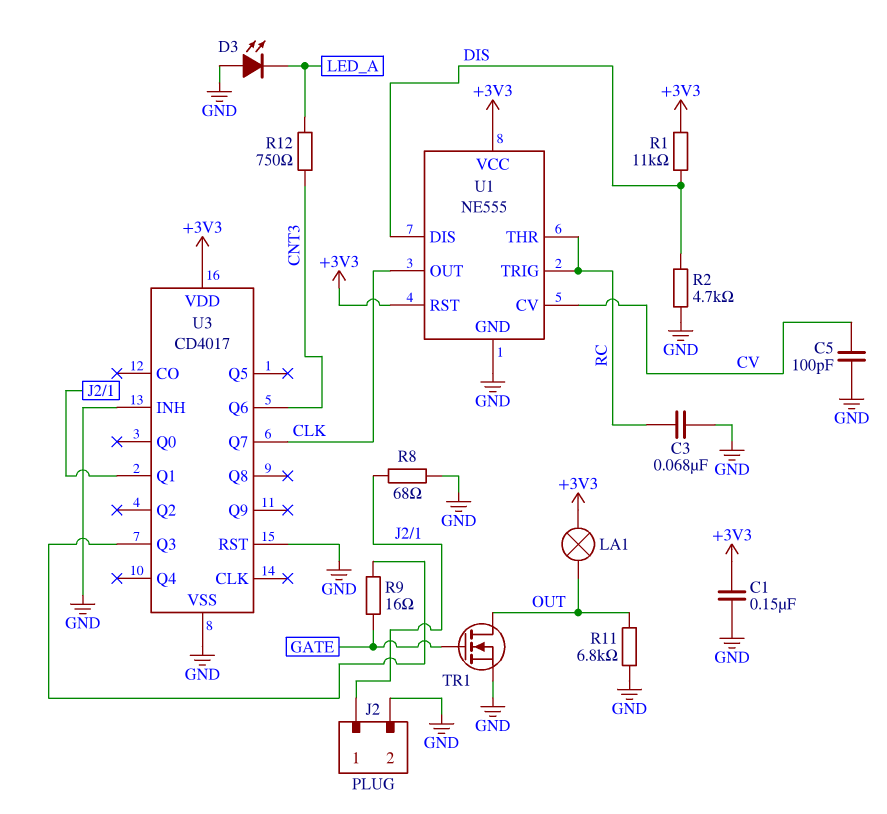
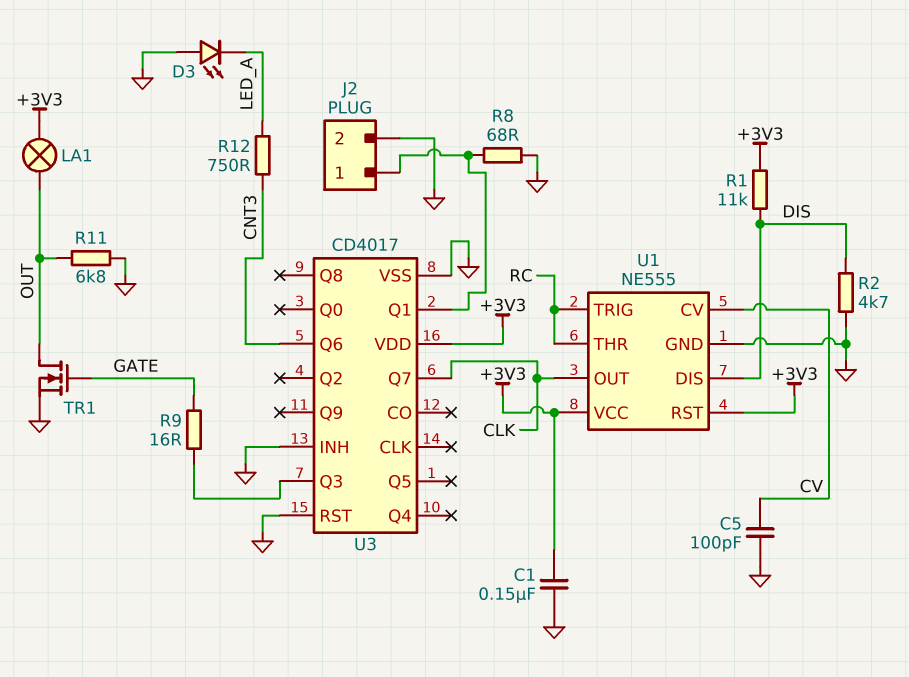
C3: 68nF (GND, RC) -> none

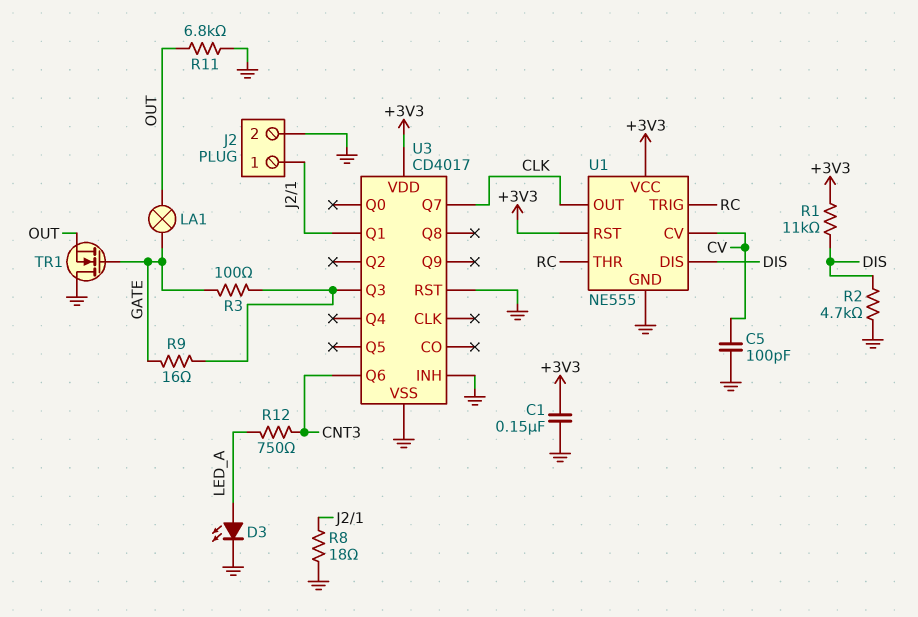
D3: LED (A GND, K LED_A) -> LED (A LED_A, K GND)
LA1: lamp (+3V3, OUT) -> lamp (GATE, OUT)
R3: none -> 100 (GATE, U3/Q3)
R8: 68 (GND, J2/1) -> 18 (GND, J2/1)
TR1: NMOS (G GATE, D OUT, S GND) -> NMOS (G GATE, D GND, S OUT)

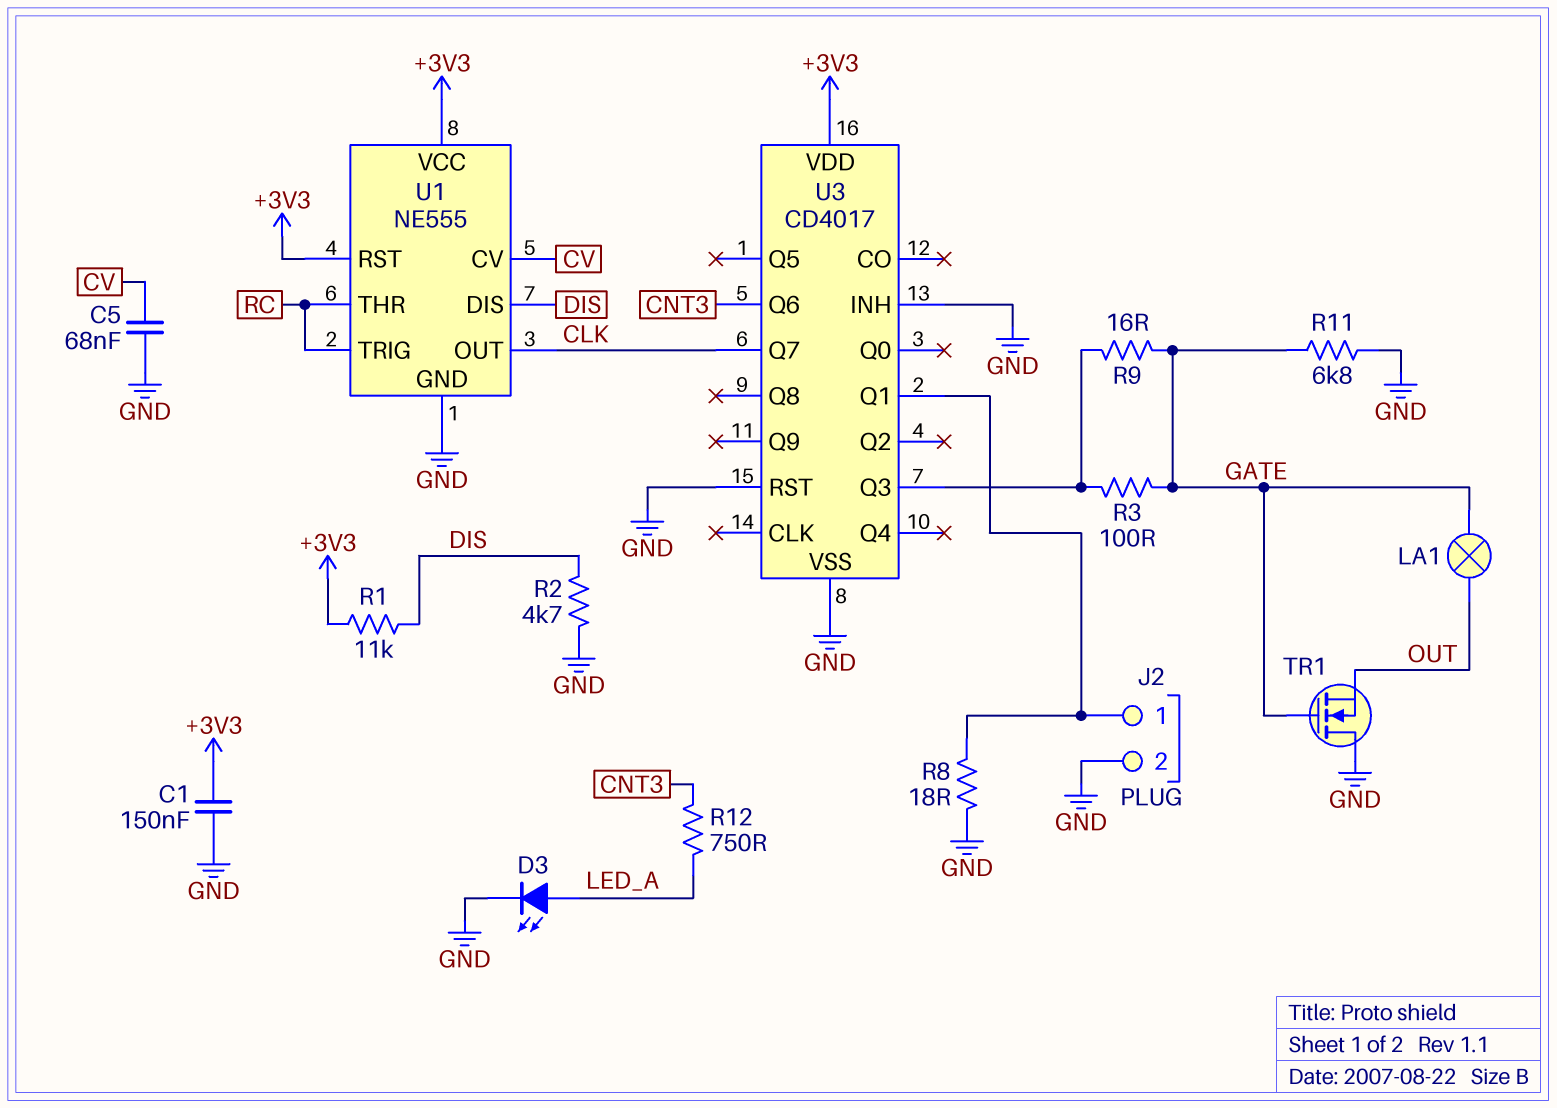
C5: 100pF (CV, GND) -> 68nF (CV, GND)
R11: 6.8k (GND, OUT) -> 6.8k (GATE, GND)

